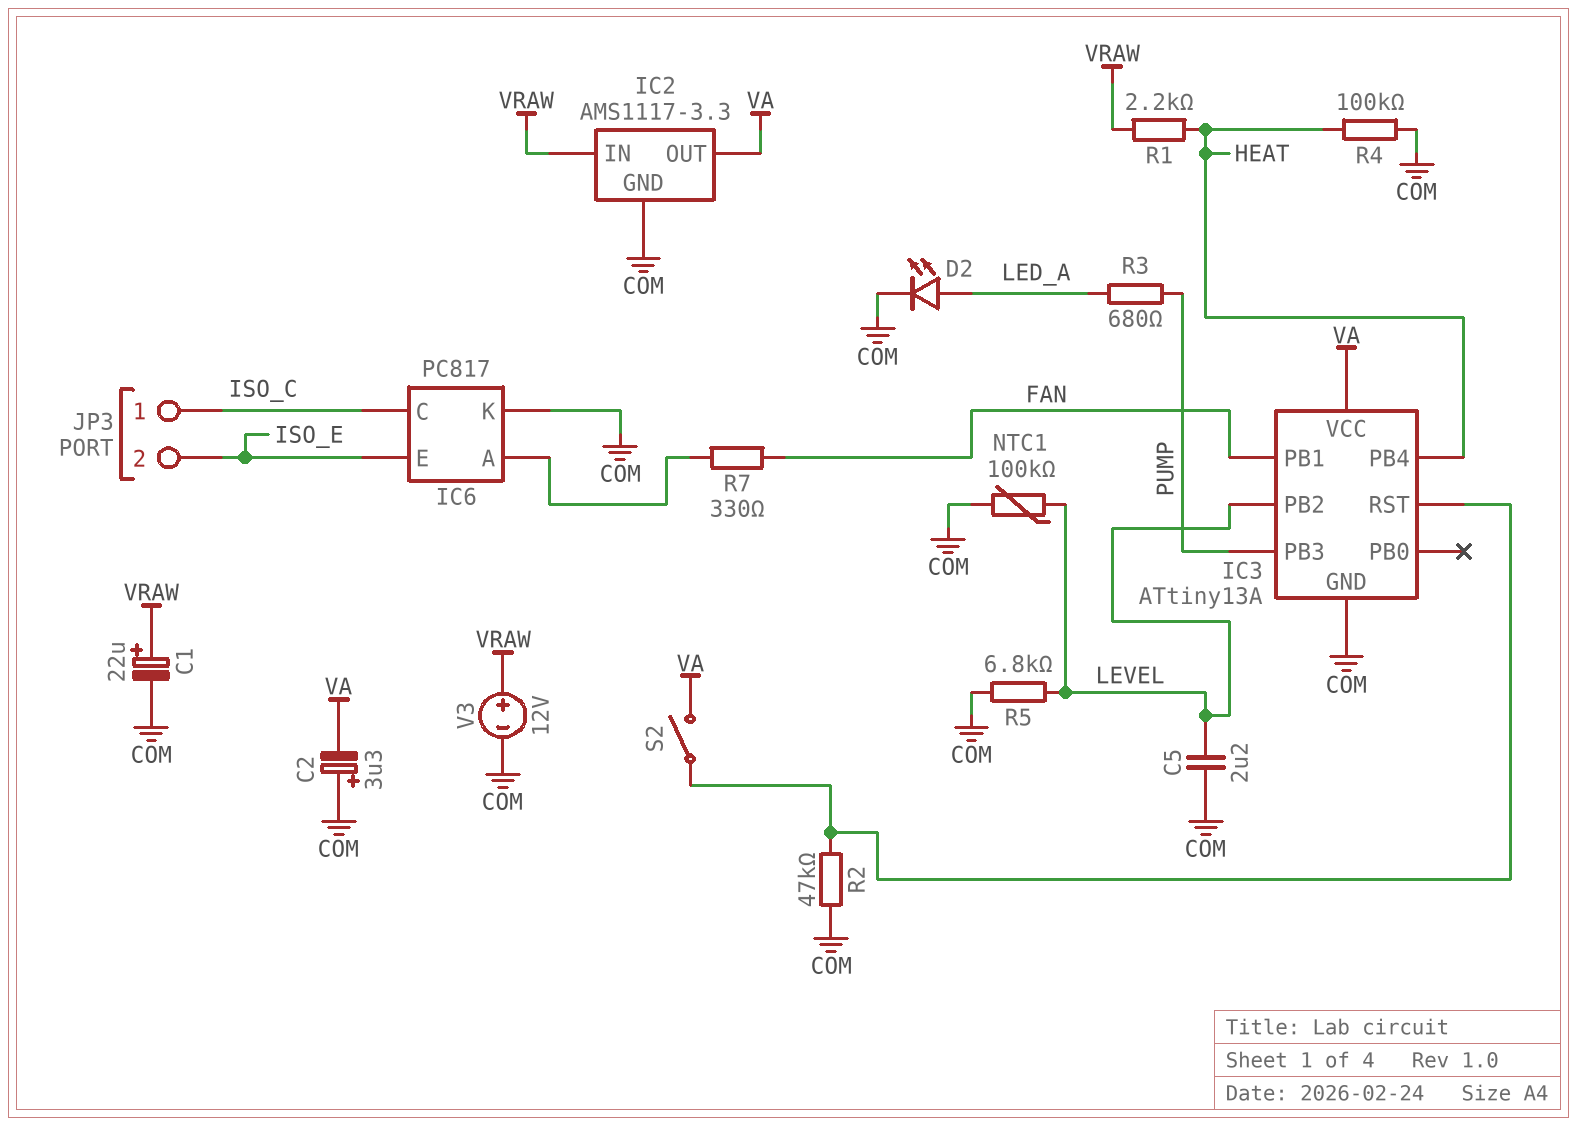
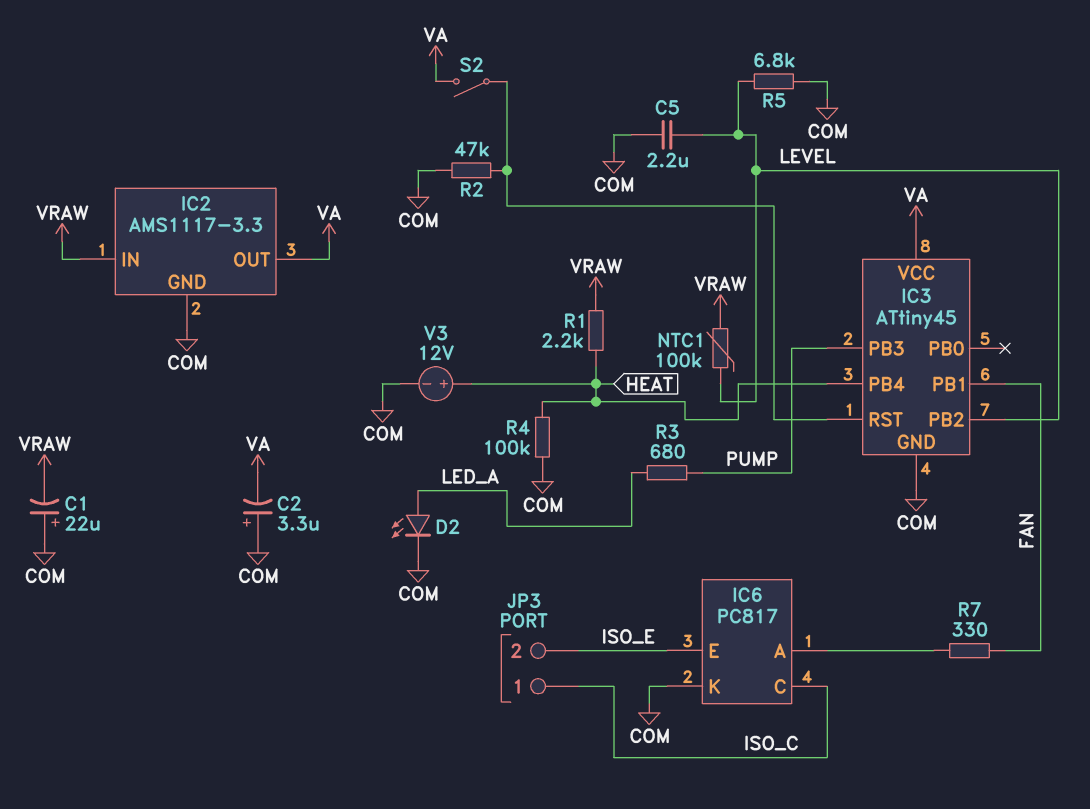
C1: 22uF (plus VRAW, minus COM) -> 22uF (plus COM, minus VRAW)
IC3: ATtiny13A -> ATtiny45
NTC1: 100k (COM, LEVEL) -> 100k (LEVEL, VRAW)
V3: 12V (plus VRAW, minus COM) -> 12V (plus HEAT, minus COM)

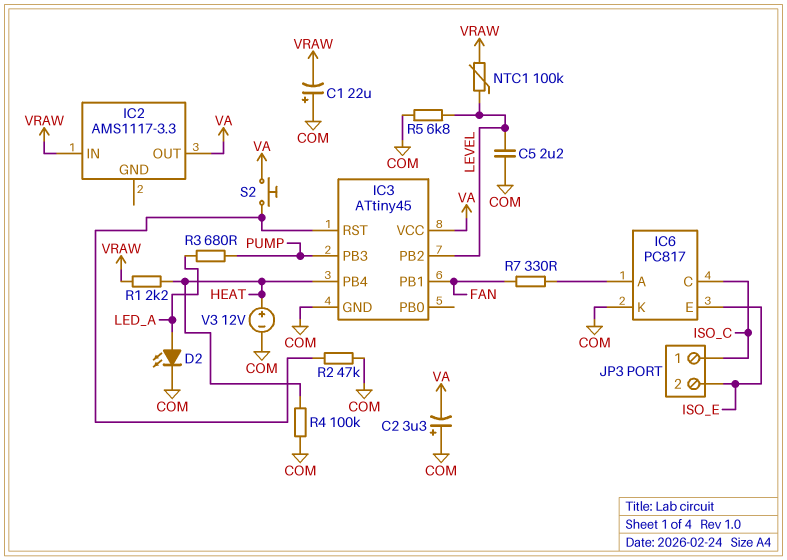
IC2 pin GND: COM -> none
S2: switch (IC3/RST, VA) -> button (IC3/RST, VA)

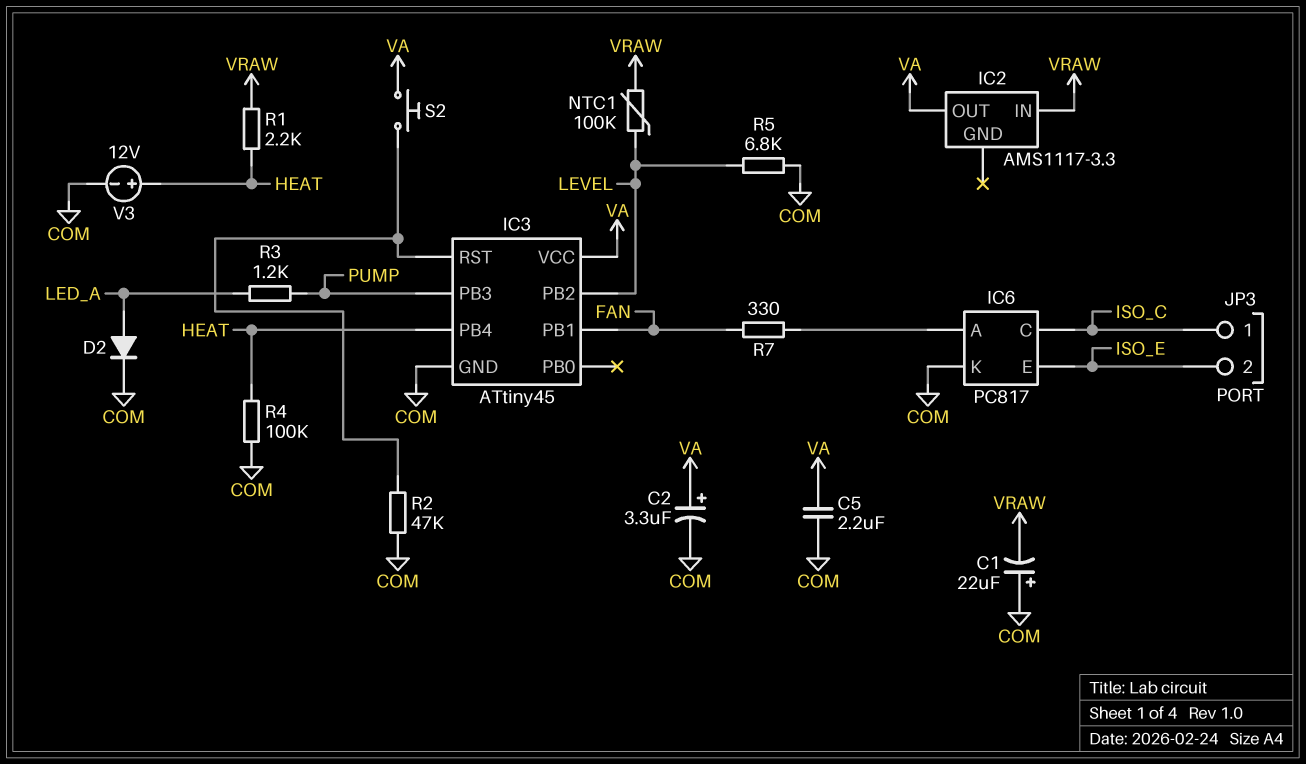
C2: 3.3uF (plus COM, minus VA) -> 3.3uF (plus VA, minus COM)
C5: 2.2uF (COM, LEVEL) -> 2.2uF (COM, VA)
D2: LED (A LED_A, K COM) -> diode (A LED_A, K COM)
R3: 680 (LED_A, PUMP) -> 1.2k (LED_A, PUMP)

